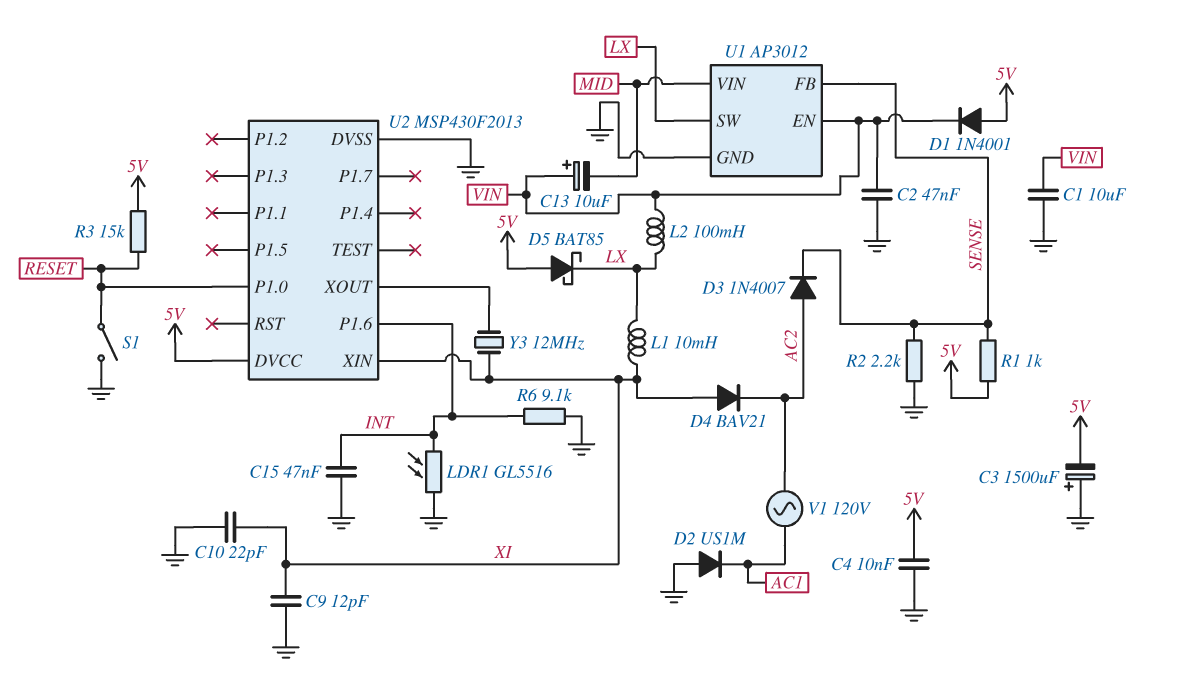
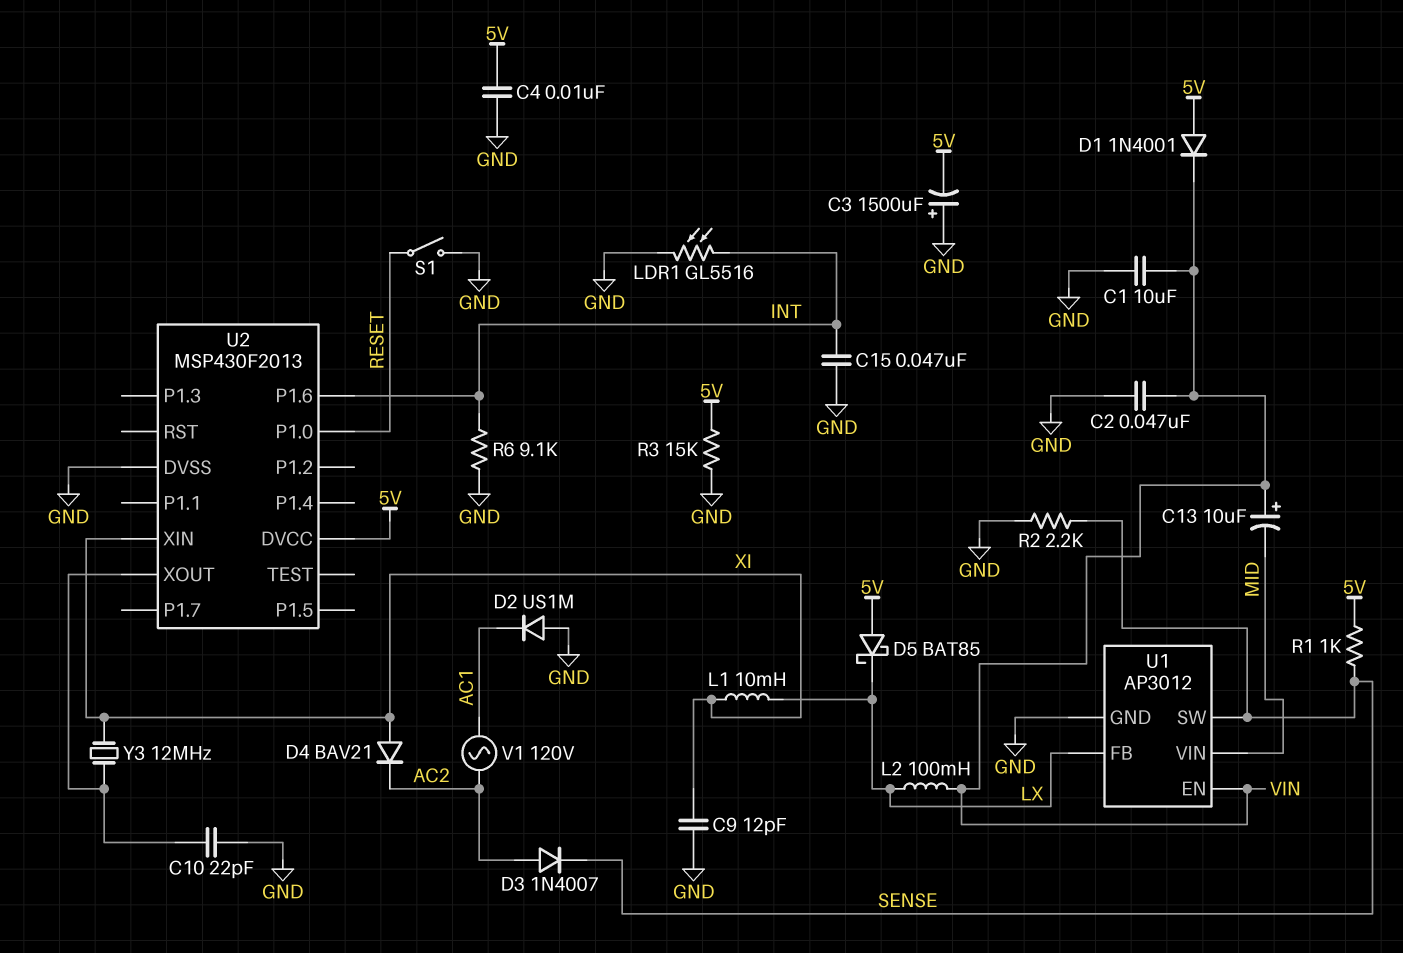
C10: 22pF (GND, XI) -> 22pF (GND, U2/XOUT)
R3: 15k (5V, RESET) -> 15k (5V, GND)
U1 pin FB: SENSE -> LX
U1 pin SW: LX -> SENSE

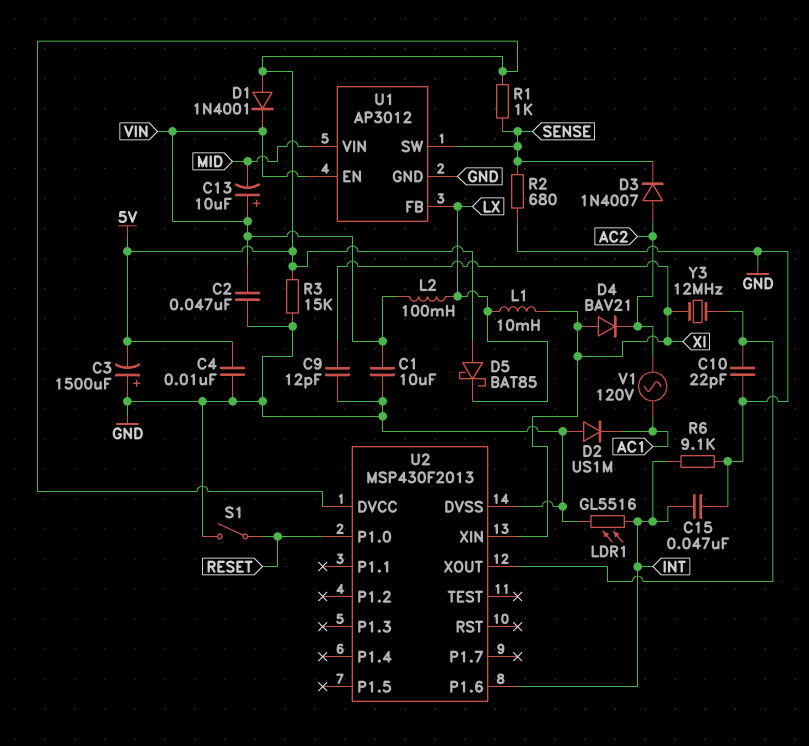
R2: 2.2k (GND, SENSE) -> 680 (GND, SENSE)

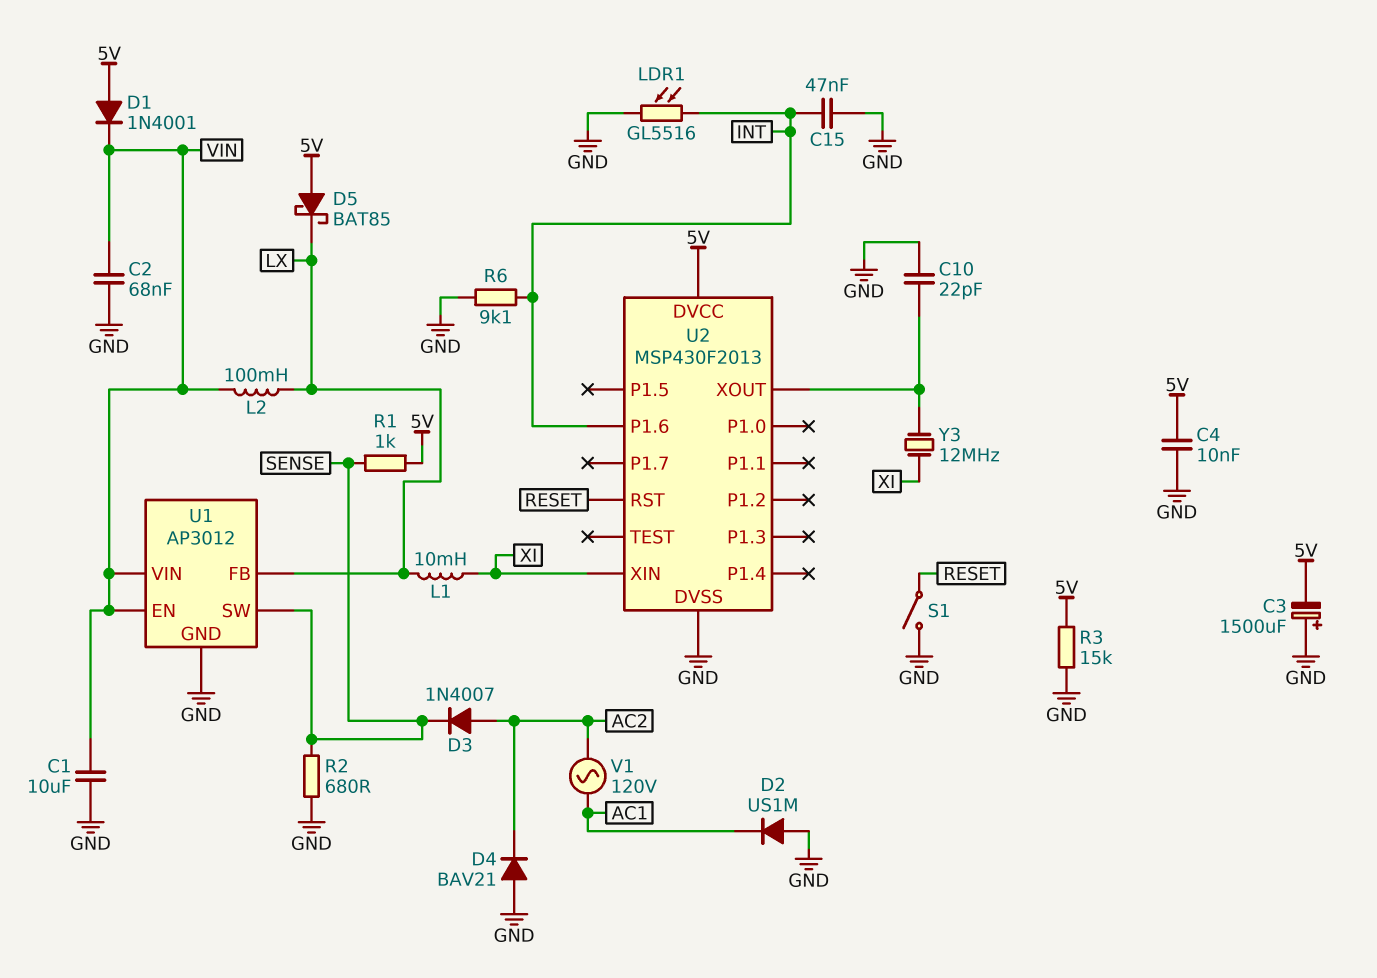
C2: 47nF (GND, VIN) -> 68nF (GND, VIN)
C9: 12pF (GND, XI) -> none
C13: 10uF (plus VIN, minus MID) -> none
D4: diode BAV21 (A XI, K AC2) -> diode BAV21 (A GND, K AC2)
U1 pin VIN: MID -> VIN
U2 pin P1.0: RESET -> none
U2 pin RST: none -> RESET

